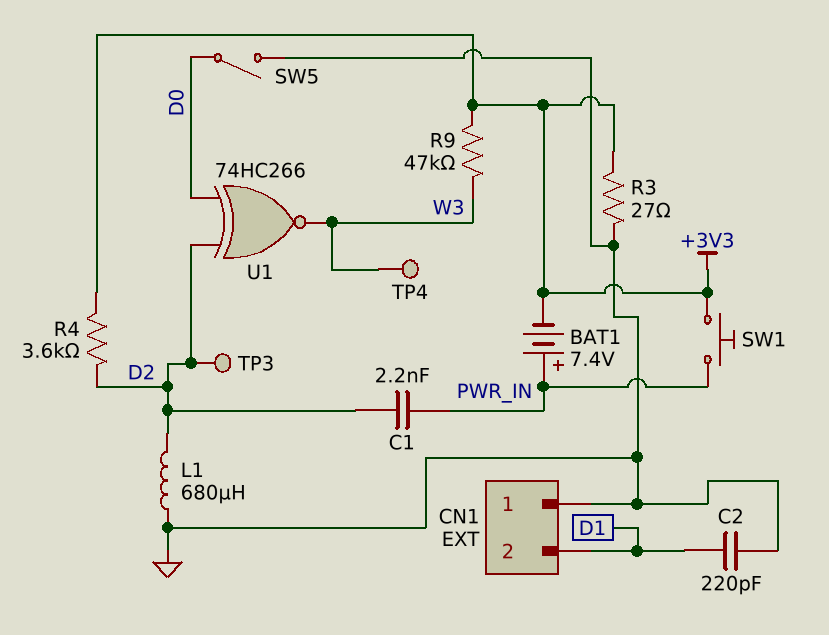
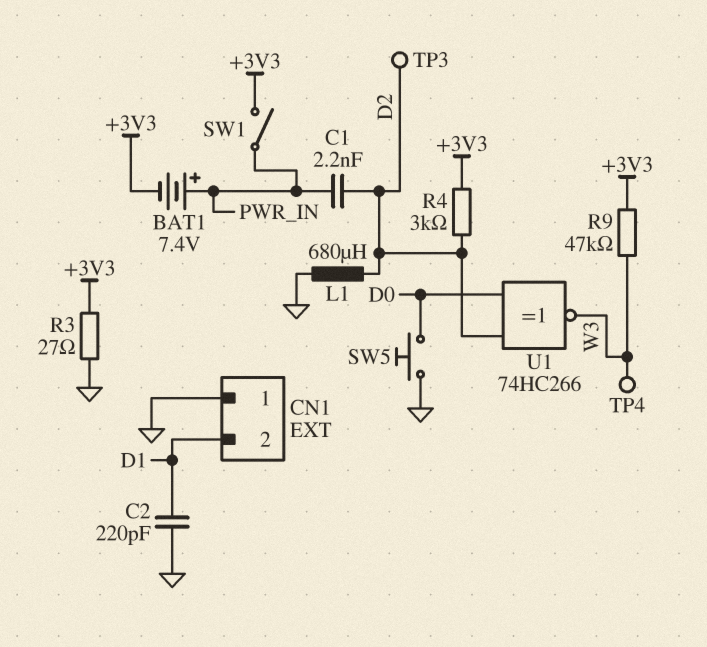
R4: 3.6k (+3V3, D2) -> 3k (+3V3, D2)
SW1: button (+3V3, PWR_IN) -> switch (+3V3, PWR_IN)
SW5: switch (D0, GND) -> button (D0, GND)

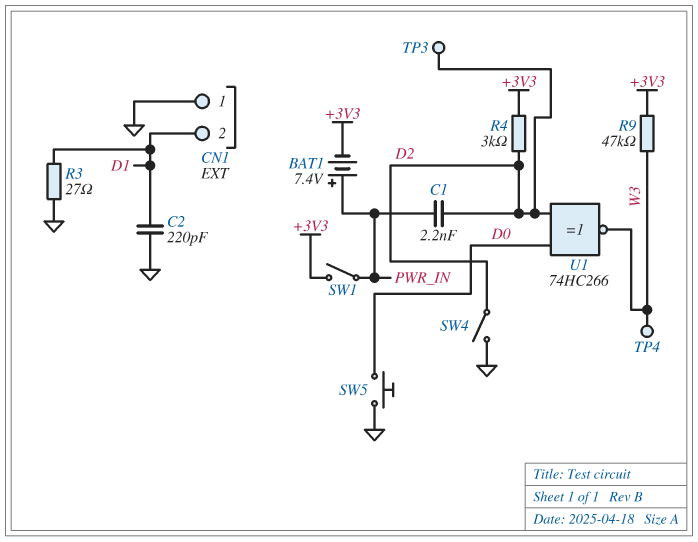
L1: 680uH (D2, GND) -> none
R3: 27 (+3V3, GND) -> 27 (D1, GND)
SW4: none -> switch (D2, GND)

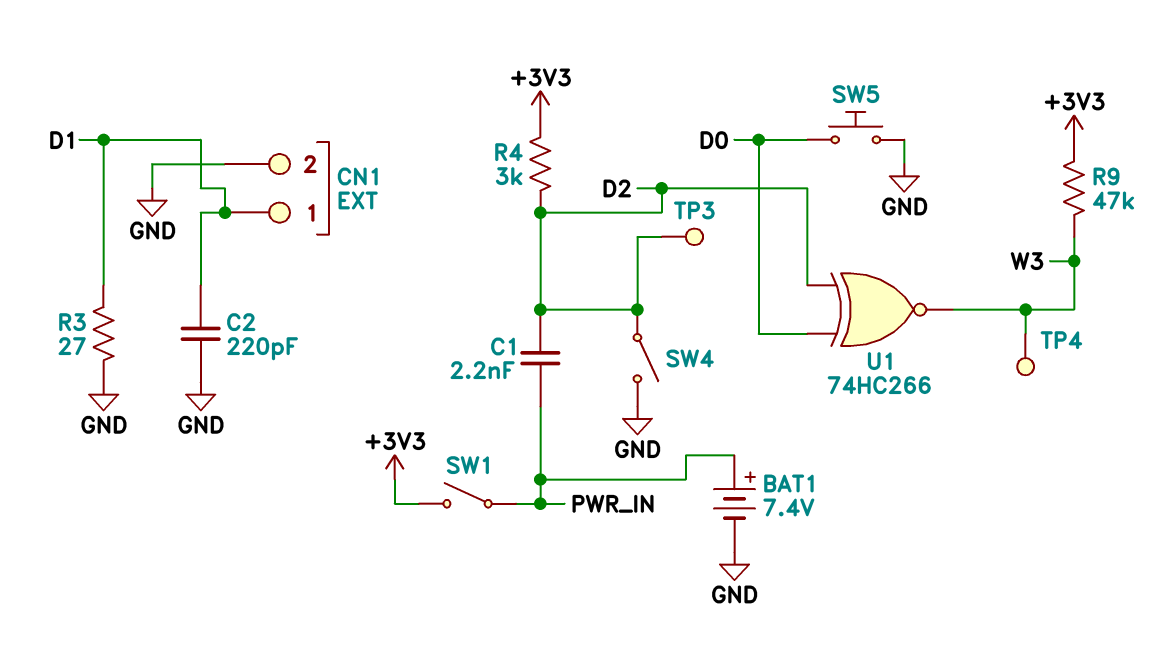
BAT1: 7.4V (plus PWR_IN, minus +3V3) -> 7.4V (plus PWR_IN, minus GND)
CN1 pin 1: GND -> D1
CN1 pin 2: D1 -> GND

